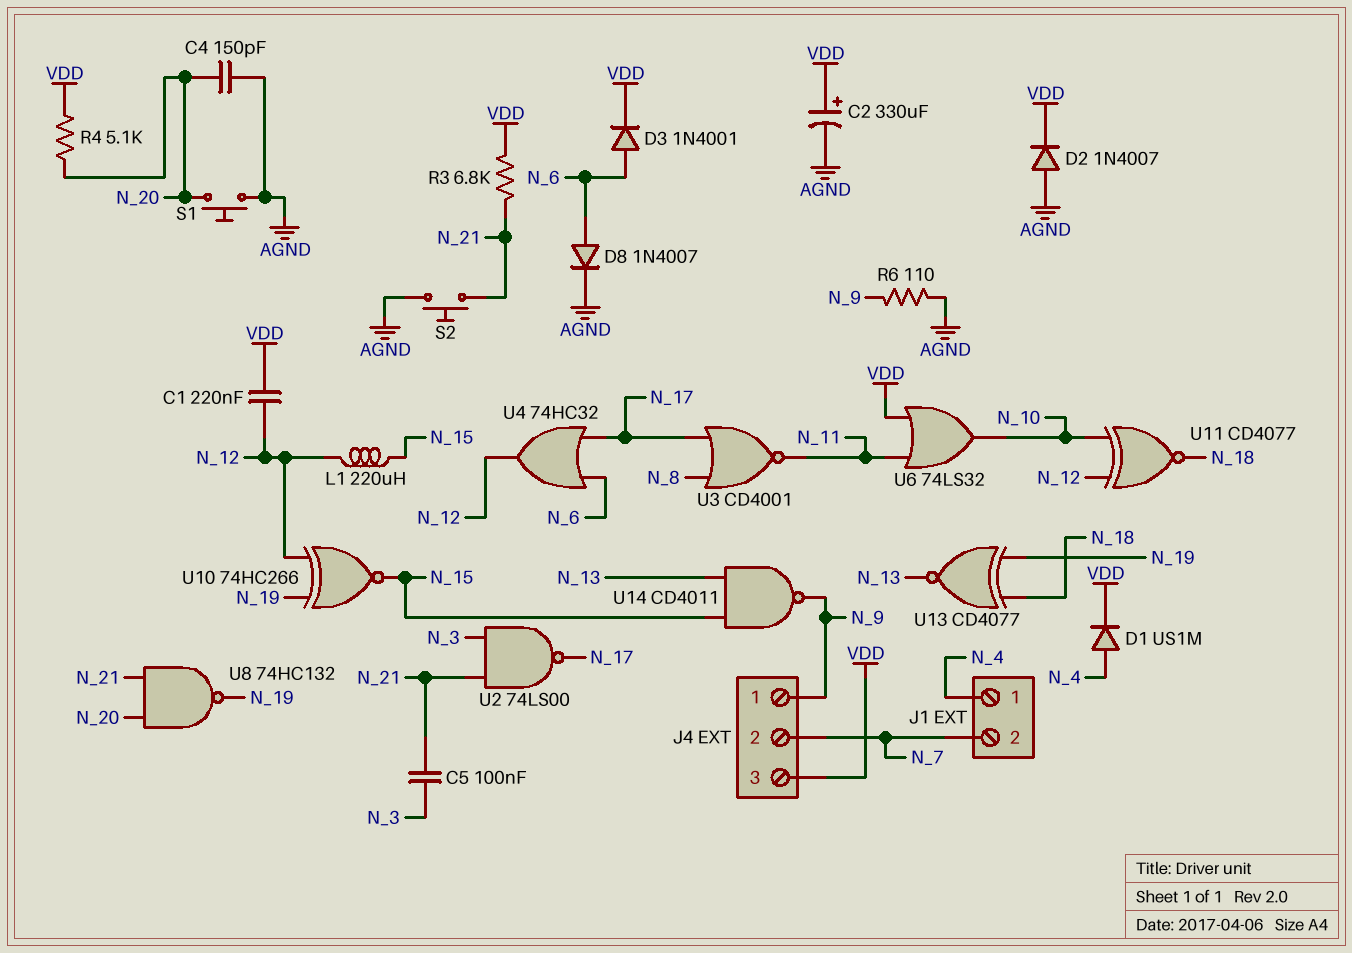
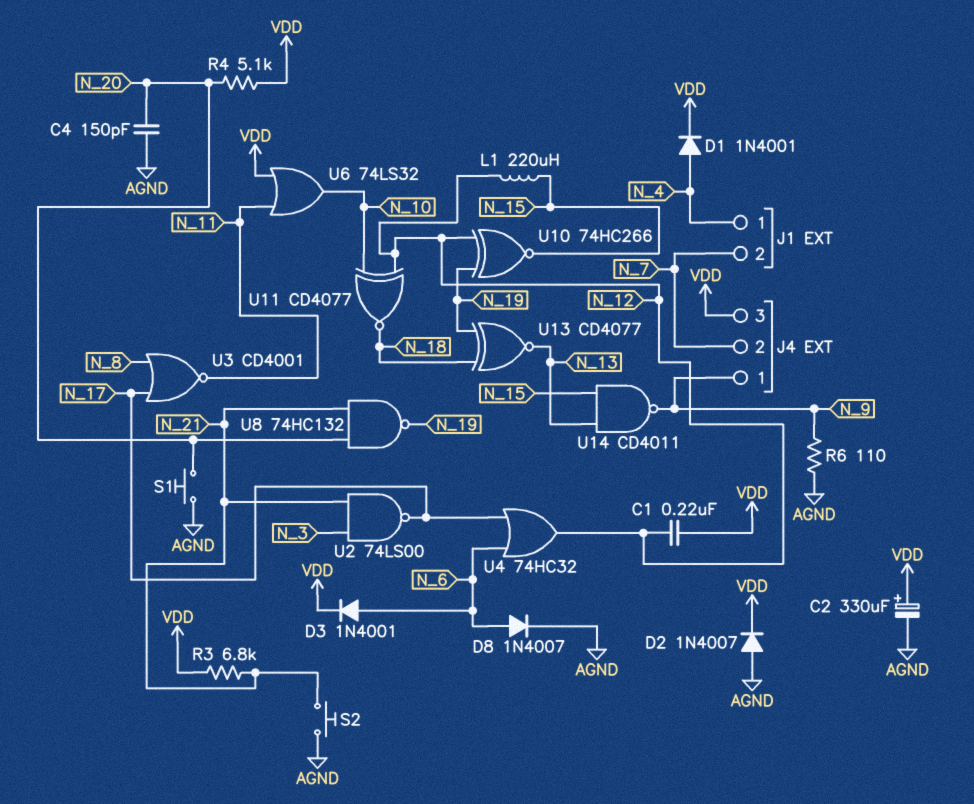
C5: 100nF (N_3, N_21) -> none
D1: diode US1M (A N_4, K VDD) -> diode 1N4001 (A N_4, K VDD)

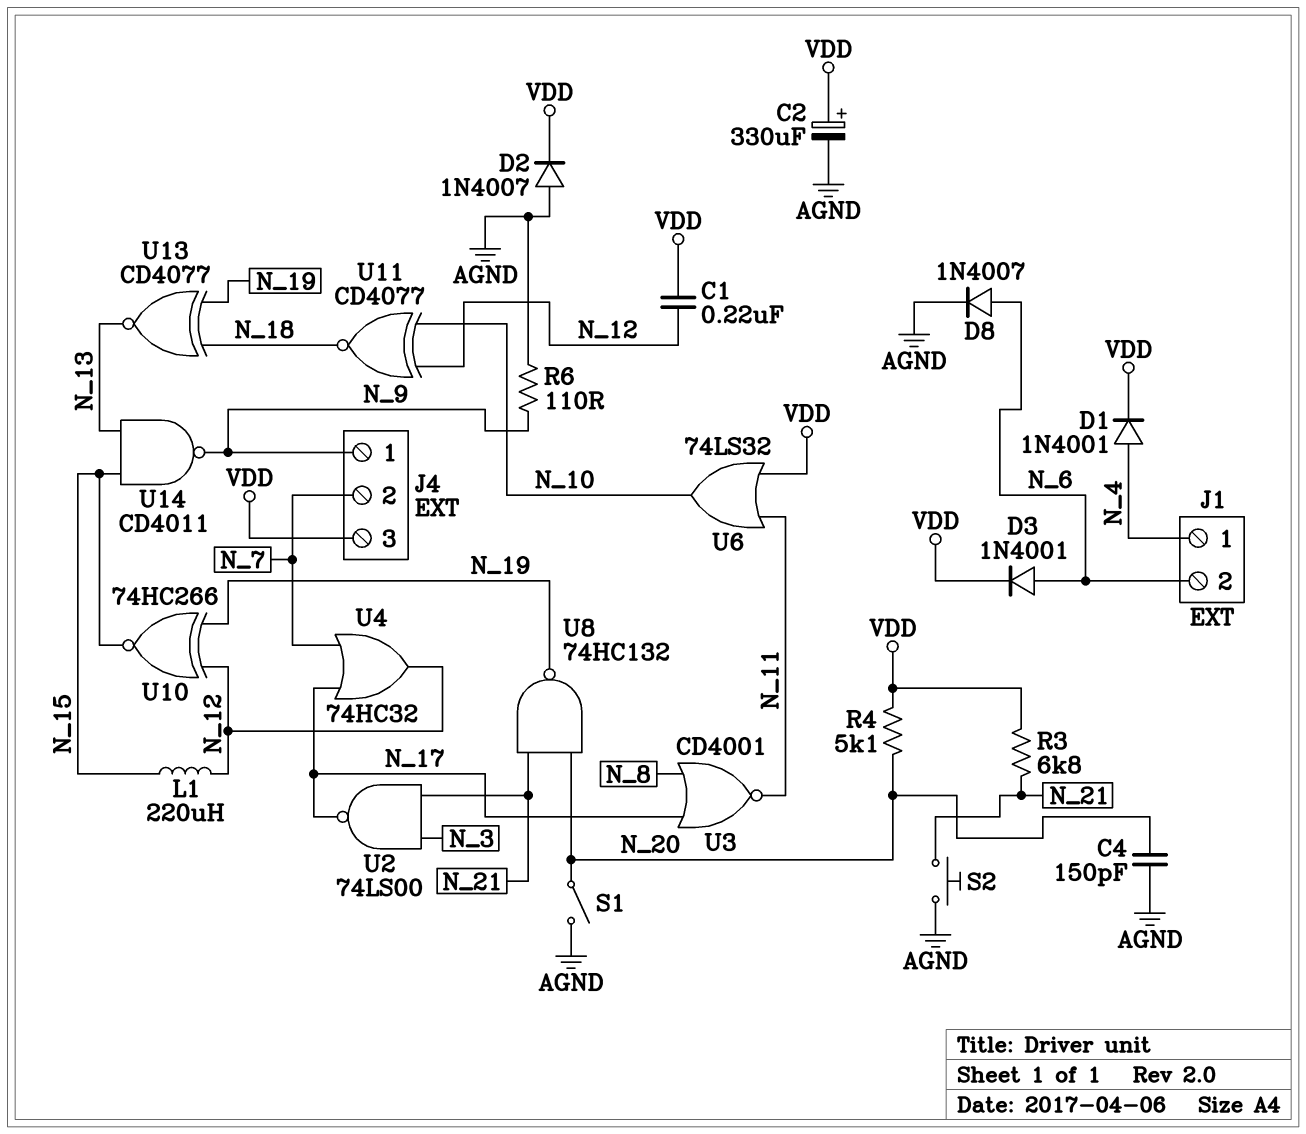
J1 pin 2: N_7 -> N_6
S1: button (AGND, N_20) -> switch (AGND, N_20)
U4: OR 74HC32 (in N_6, in N_17, out N_12) -> OR 74HC32 (in N_7, in N_17, out N_12)

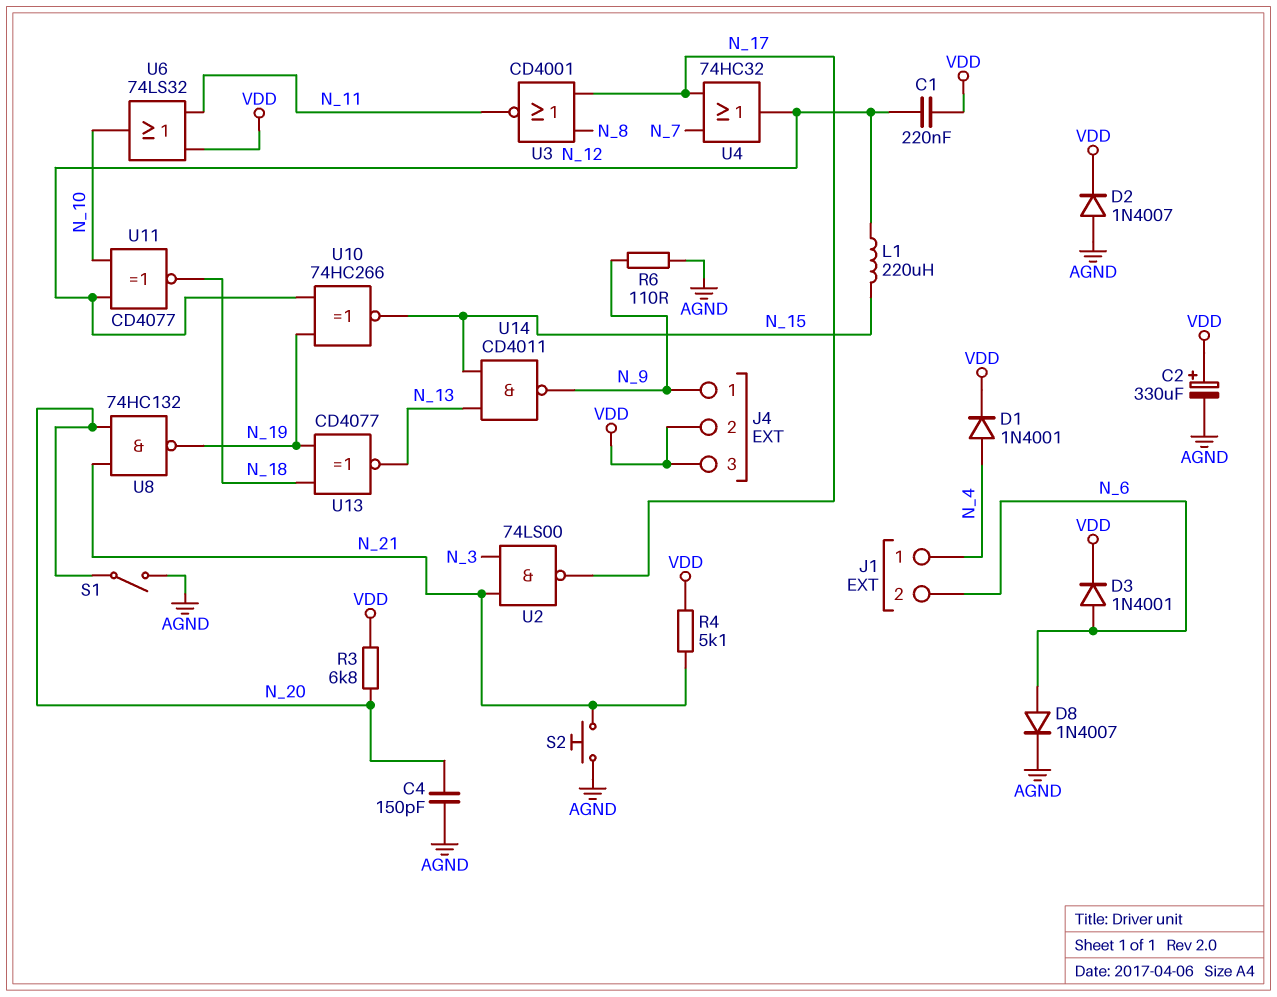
J4 pin 2: N_7 -> VDD
R3: 6.8k (N_21, VDD) -> 6.8k (N_20, VDD)
R4: 5.1k (N_20, VDD) -> 5.1k (N_21, VDD)

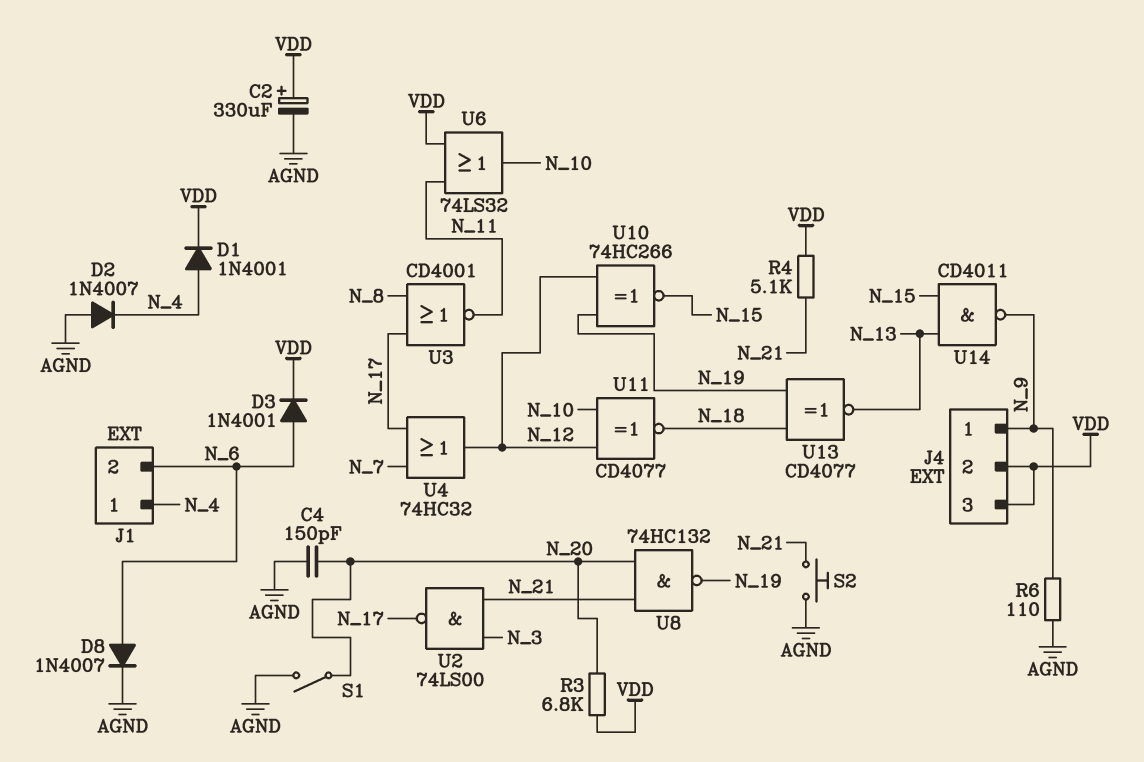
C1: 220nF (N_12, VDD) -> none
D2: diode 1N4007 (A AGND, K VDD) -> diode 1N4007 (A AGND, K N_4)
L1: 220uH (N_12, N_15) -> none

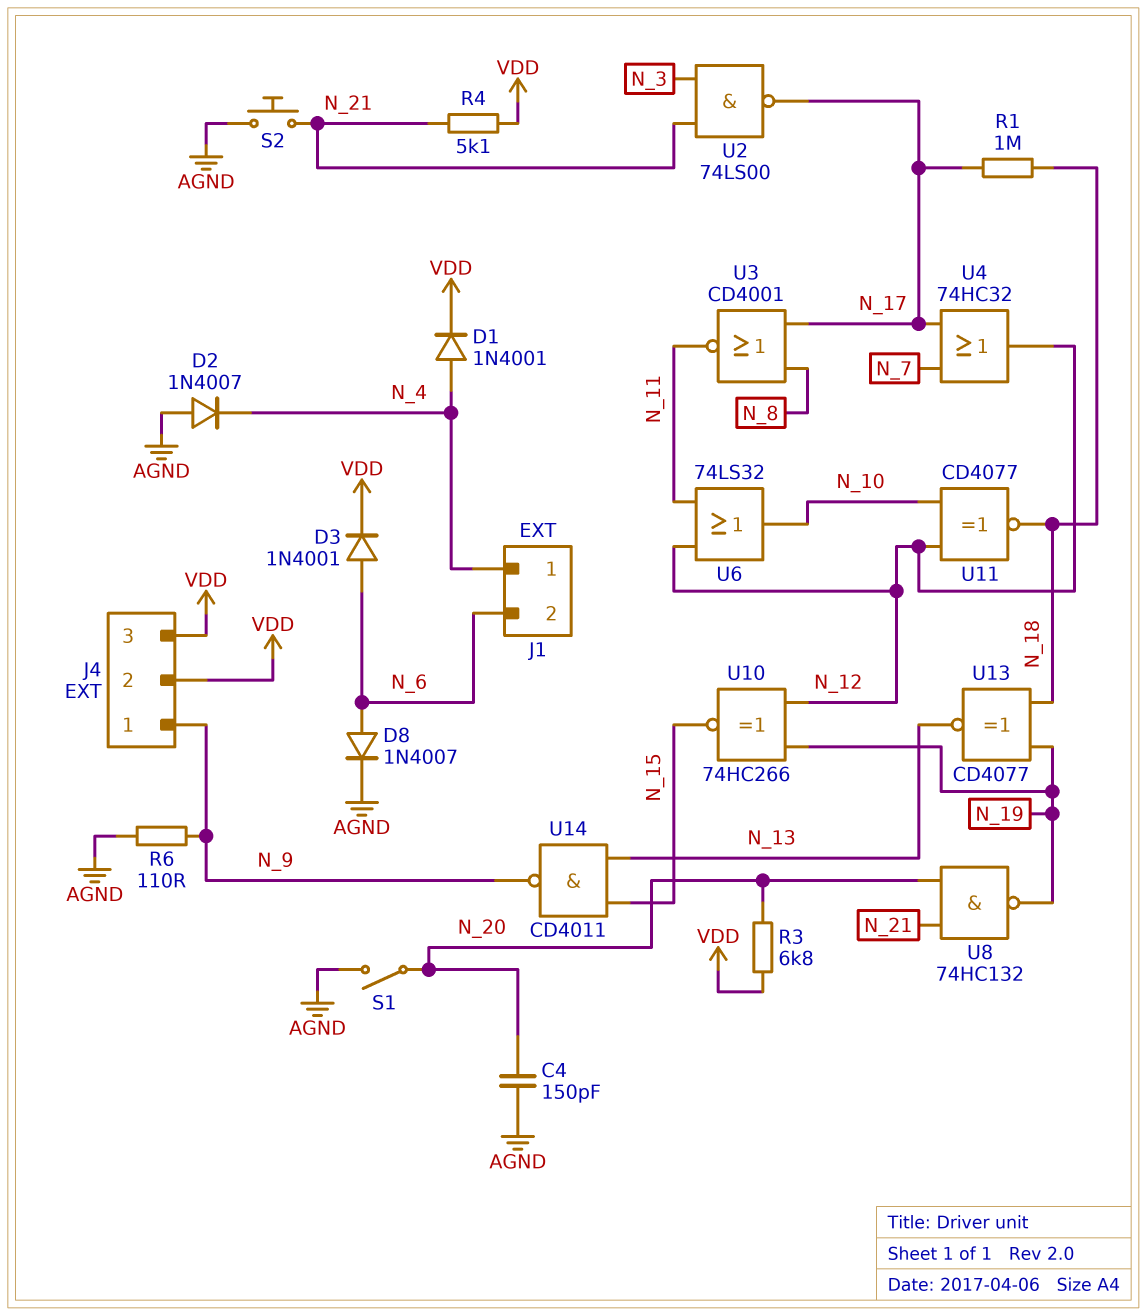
C2: 330uF (plus VDD, minus AGND) -> none
R1: none -> 1M (N_17, N_18)
U6: OR 74LS32 (in N_11, in VDD, out N_10) -> OR 74LS32 (in N_11, in N_12, out N_10)

